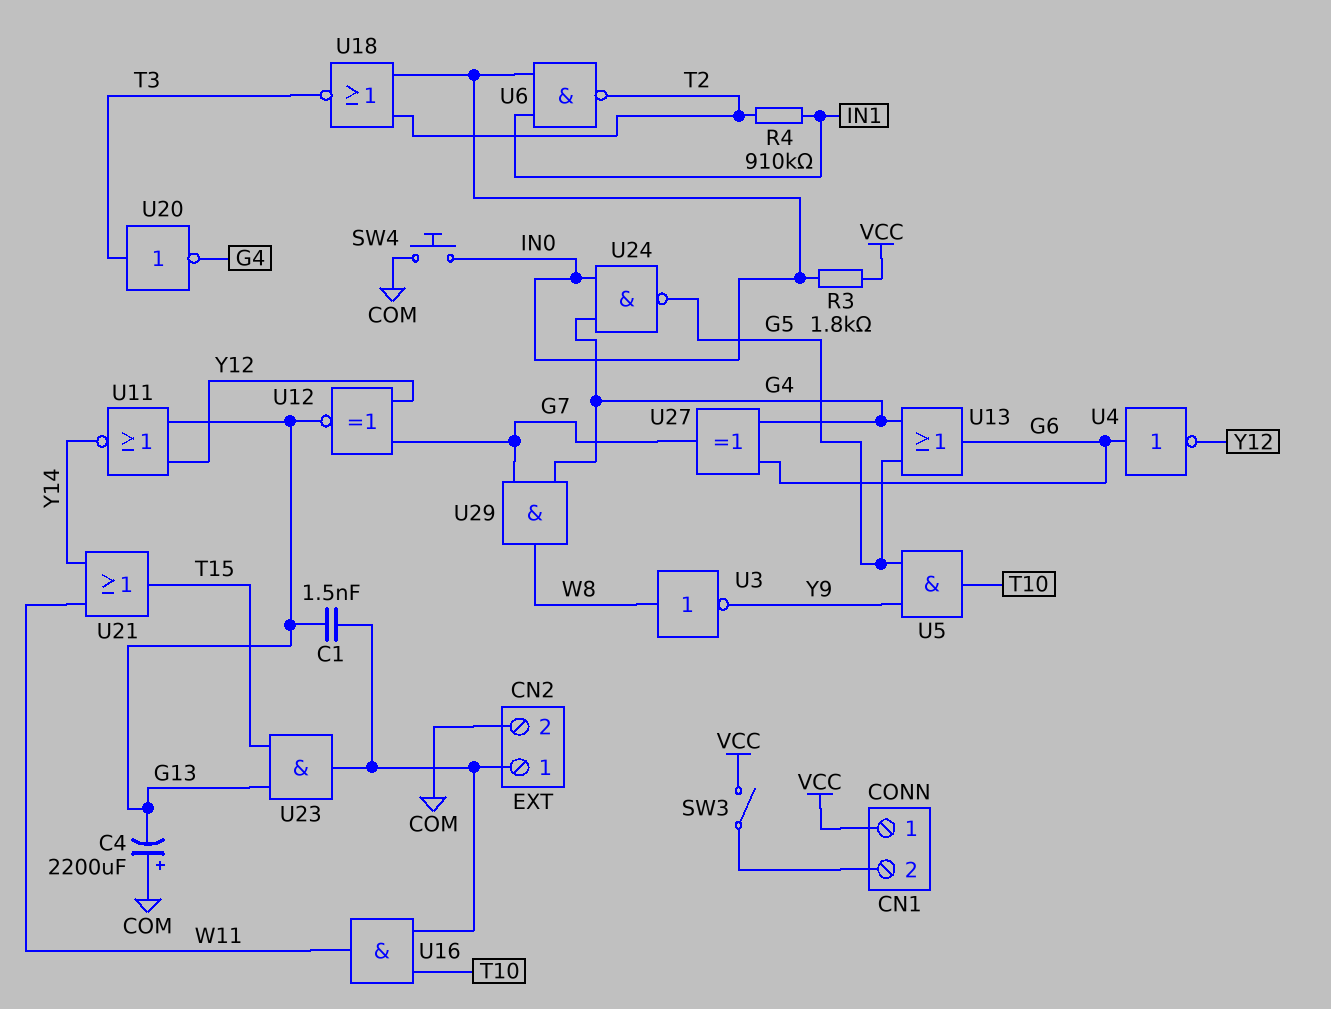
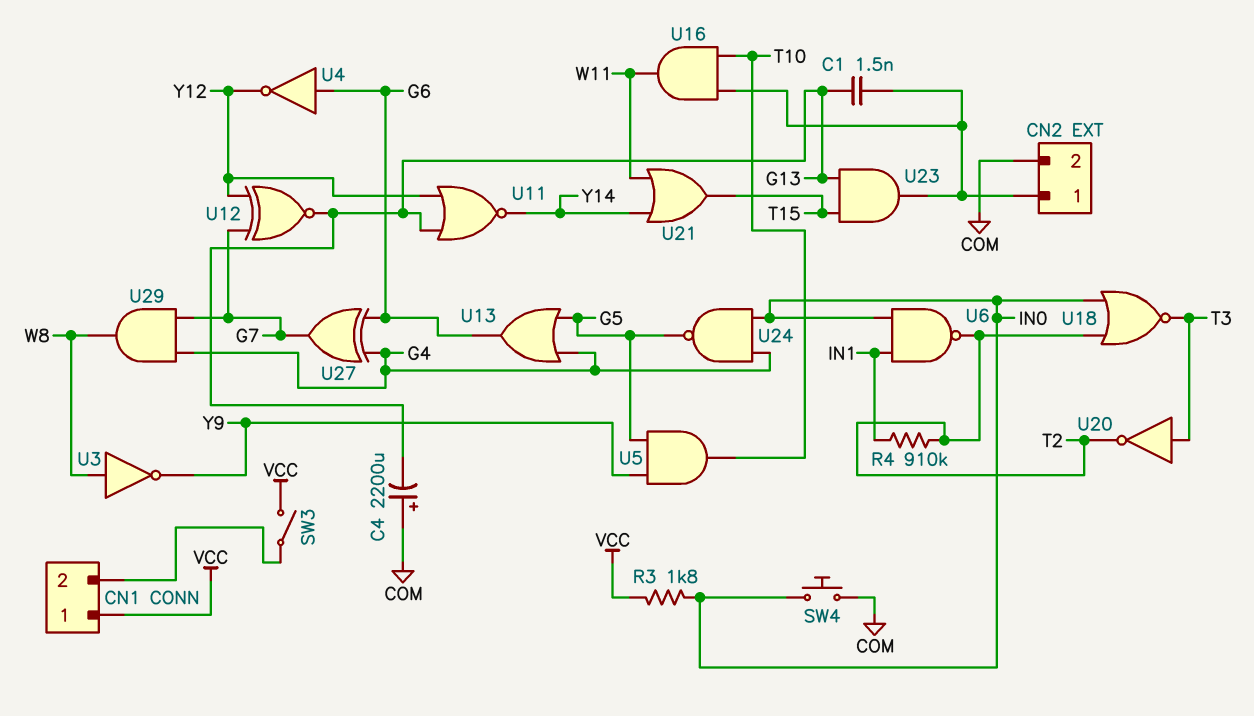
U20: NOT (in T3, out G4) -> NOT (in T3, out T2)

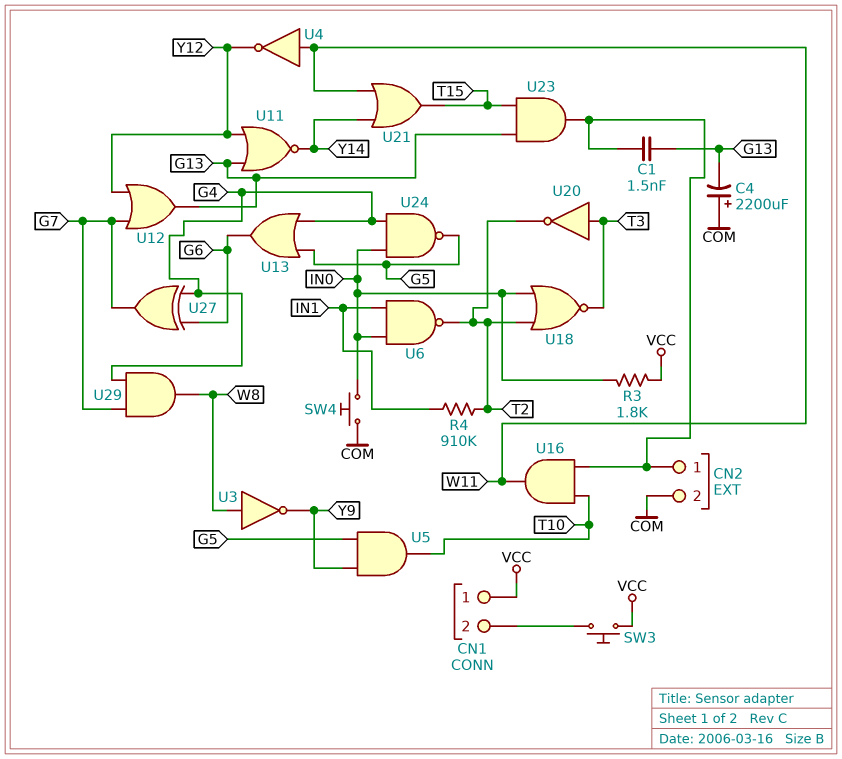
SW3: switch (CN1/2, VCC) -> button (CN1/2, VCC)
U4: NOT (in G6, out Y12) -> NOT (in W11, out Y12)
U12: XNOR (in G7, in Y12, out G13) -> OR (in G7, in Y12, out G13)

